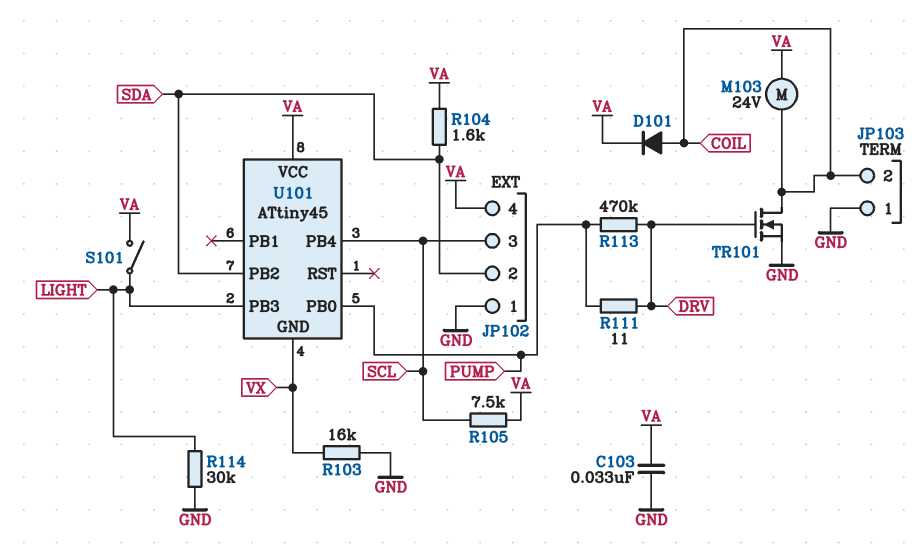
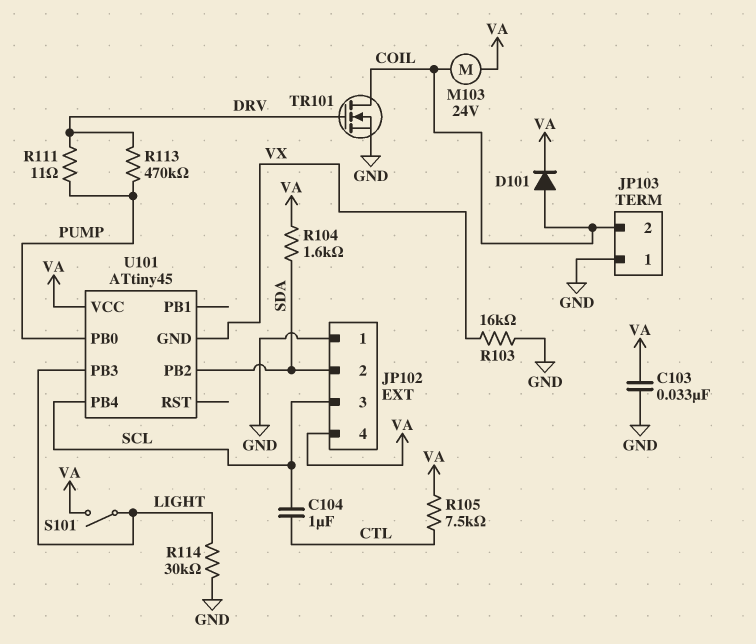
C104: none -> 1uF (CTL, SCL)
R105: 7.5k (SCL, VA) -> 7.5k (CTL, VA)

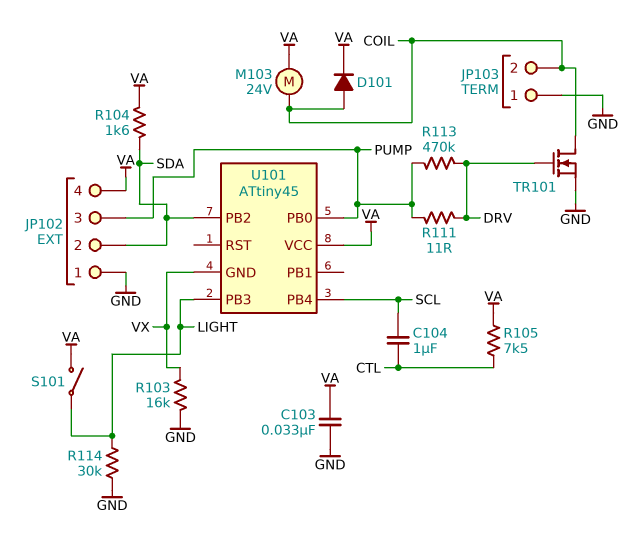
JP102 pin 3: SCL -> PUMP

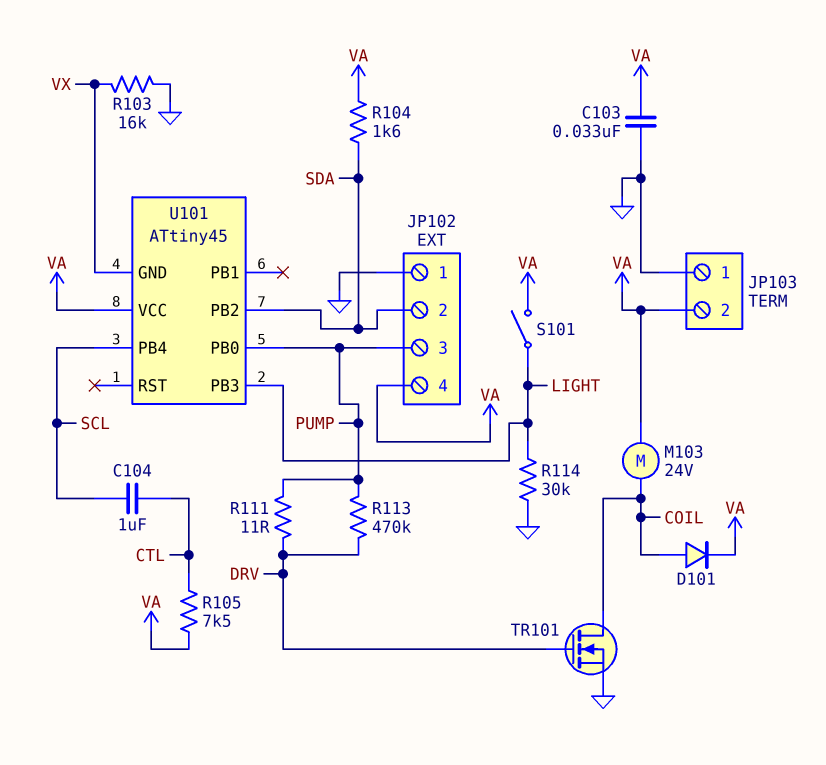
JP103 pin 2: COIL -> VA

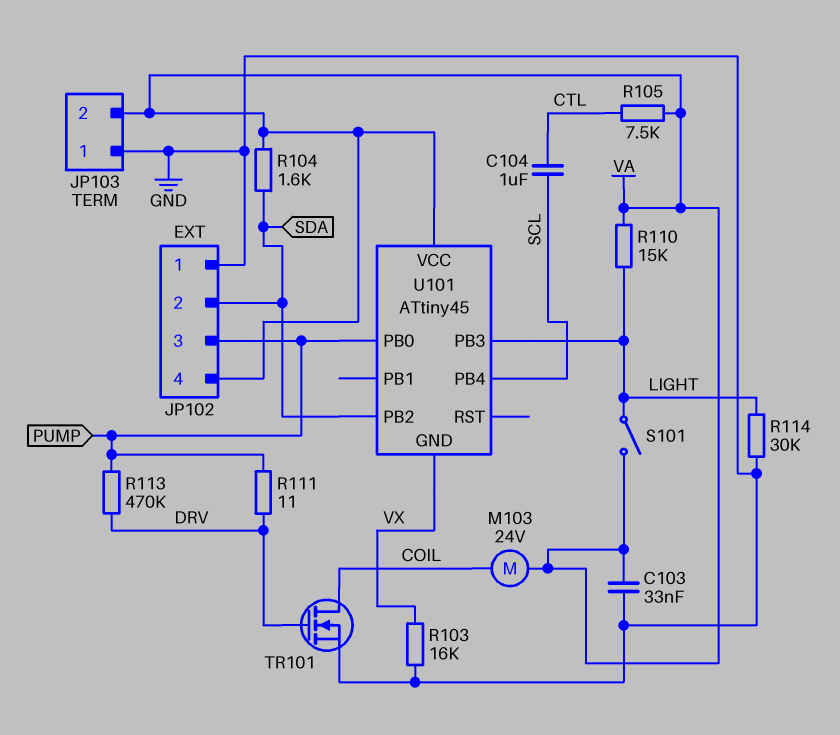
D101: diode (A COIL, K VA) -> none
R110: none -> 15k (LIGHT, VA)

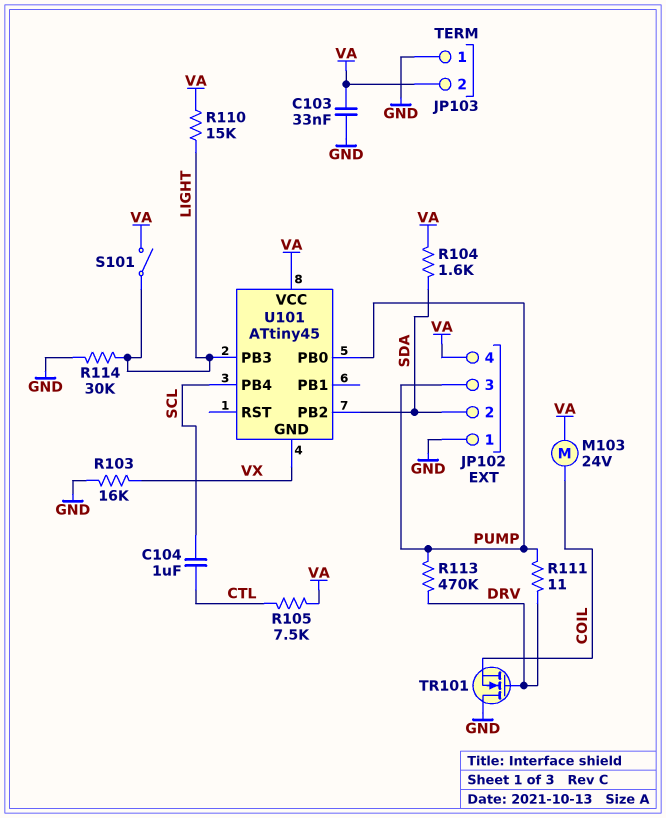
TR101: NMOS (G DRV, D COIL, S GND) -> NMOS (G DRV, D GND, S COIL)

